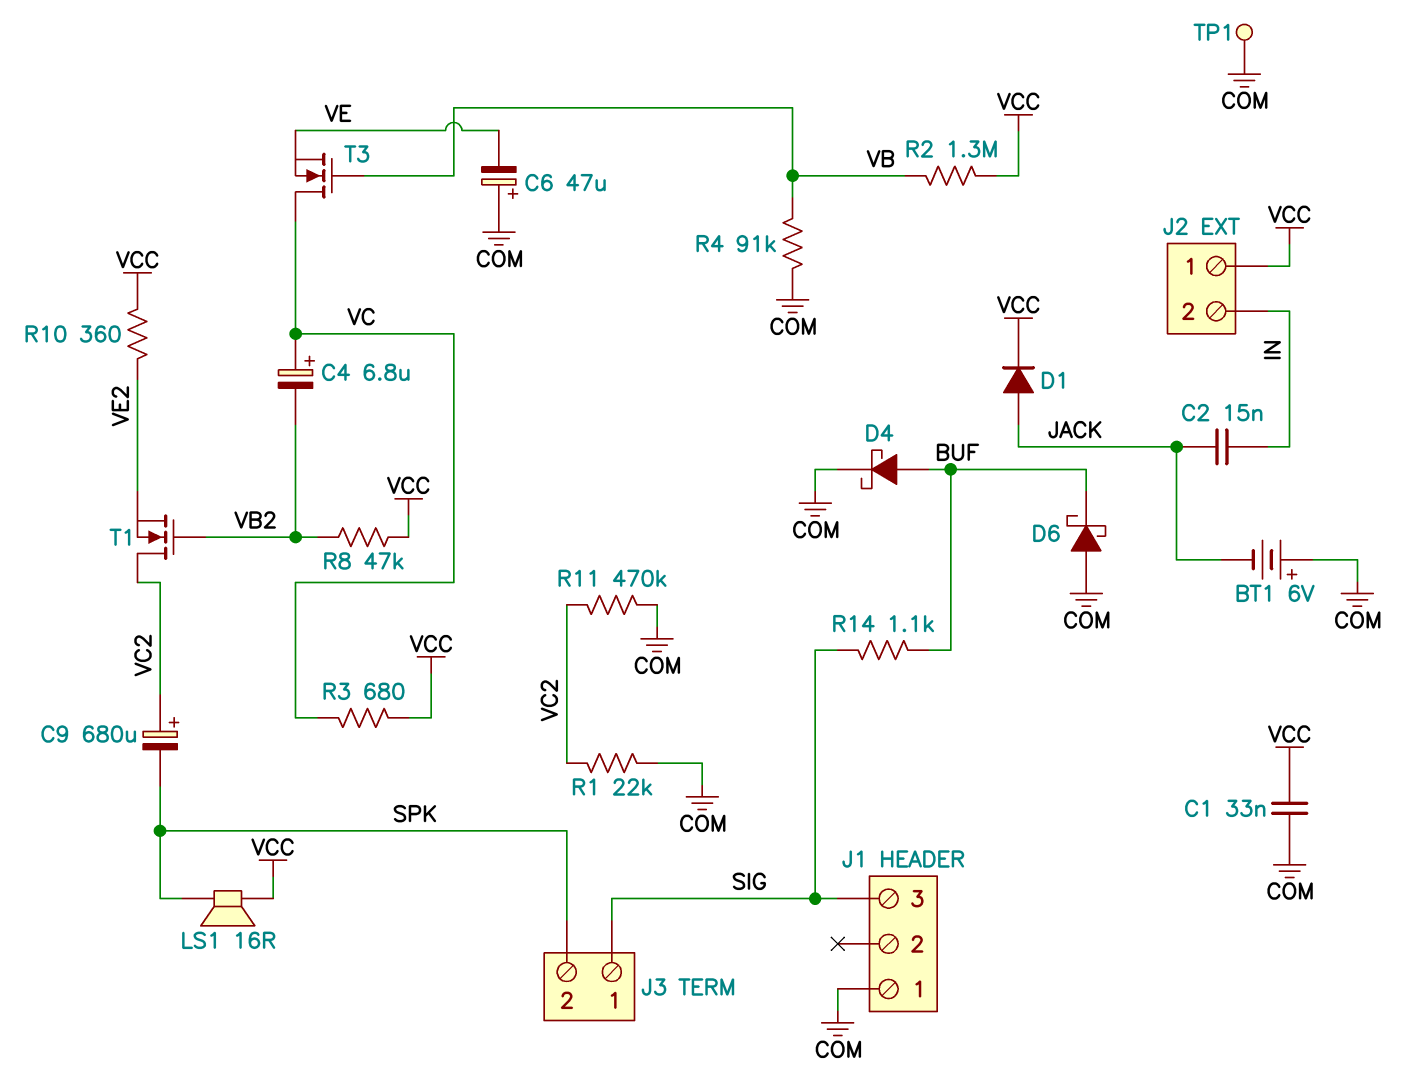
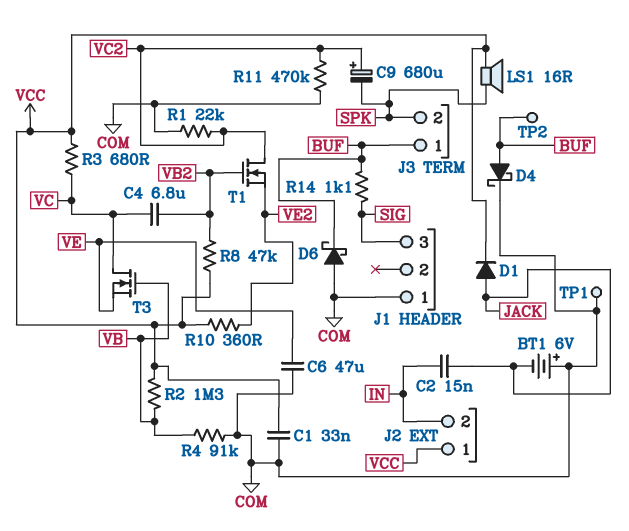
C4: 6.8uF (plus VC, minus VB2) -> 6.8uF (VB2, VC)
C6: 47uF (plus COM, minus VE) -> 47uF (COM, VE)
J3 pin 1: SIG -> BUF
TP2: none -> test point (BUF)

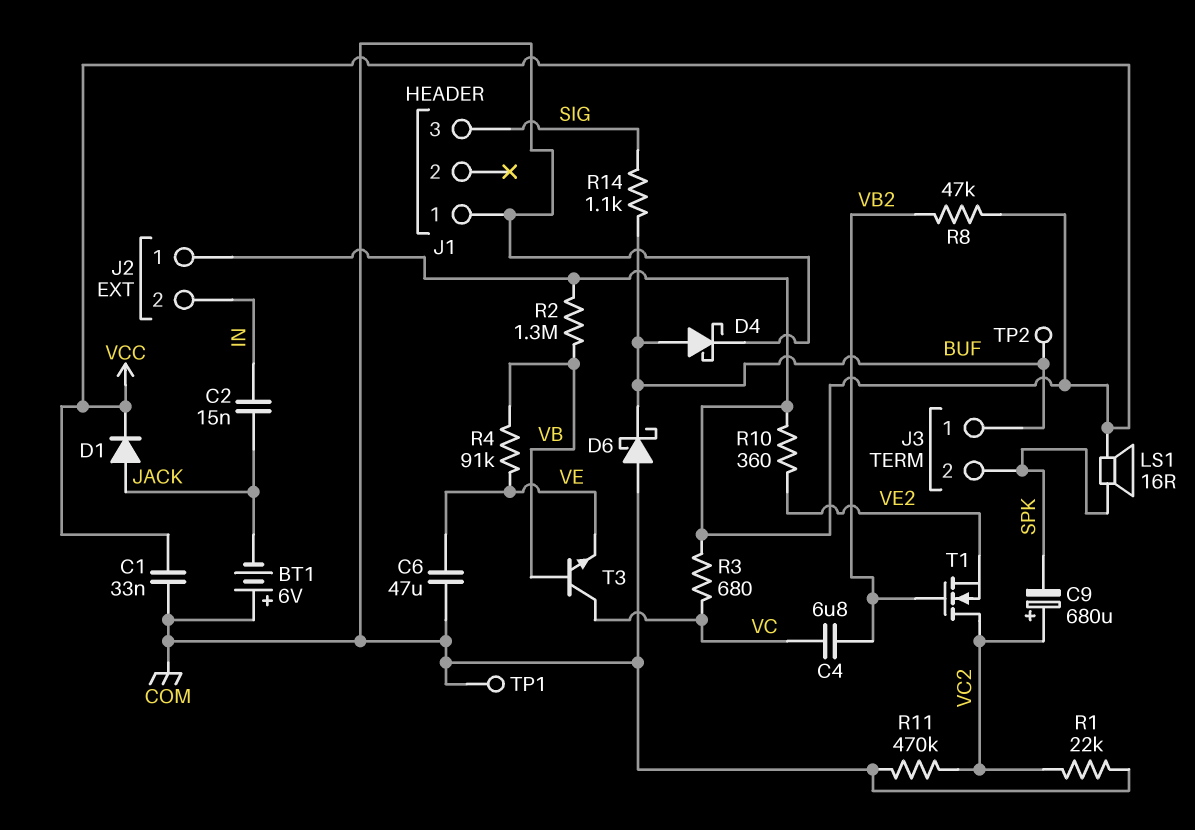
R4: 91k (COM, VB) -> 91k (VB, VE)
T3: NMOS (G VB, D VC, S VE) -> NPN (B VB, C VC, E VE)

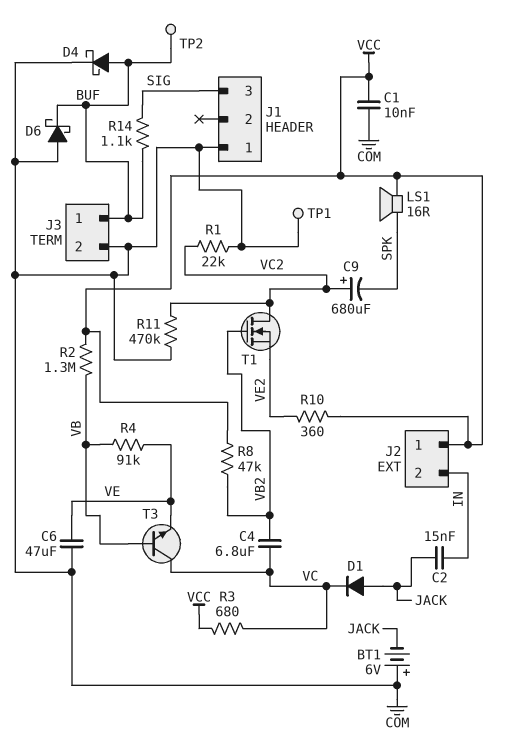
C1: 33nF (COM, VCC) -> 10nF (COM, VCC)
D1: diode (A JACK, K VCC) -> diode (A JACK, K VC)
J3 pin 2: SPK -> COM

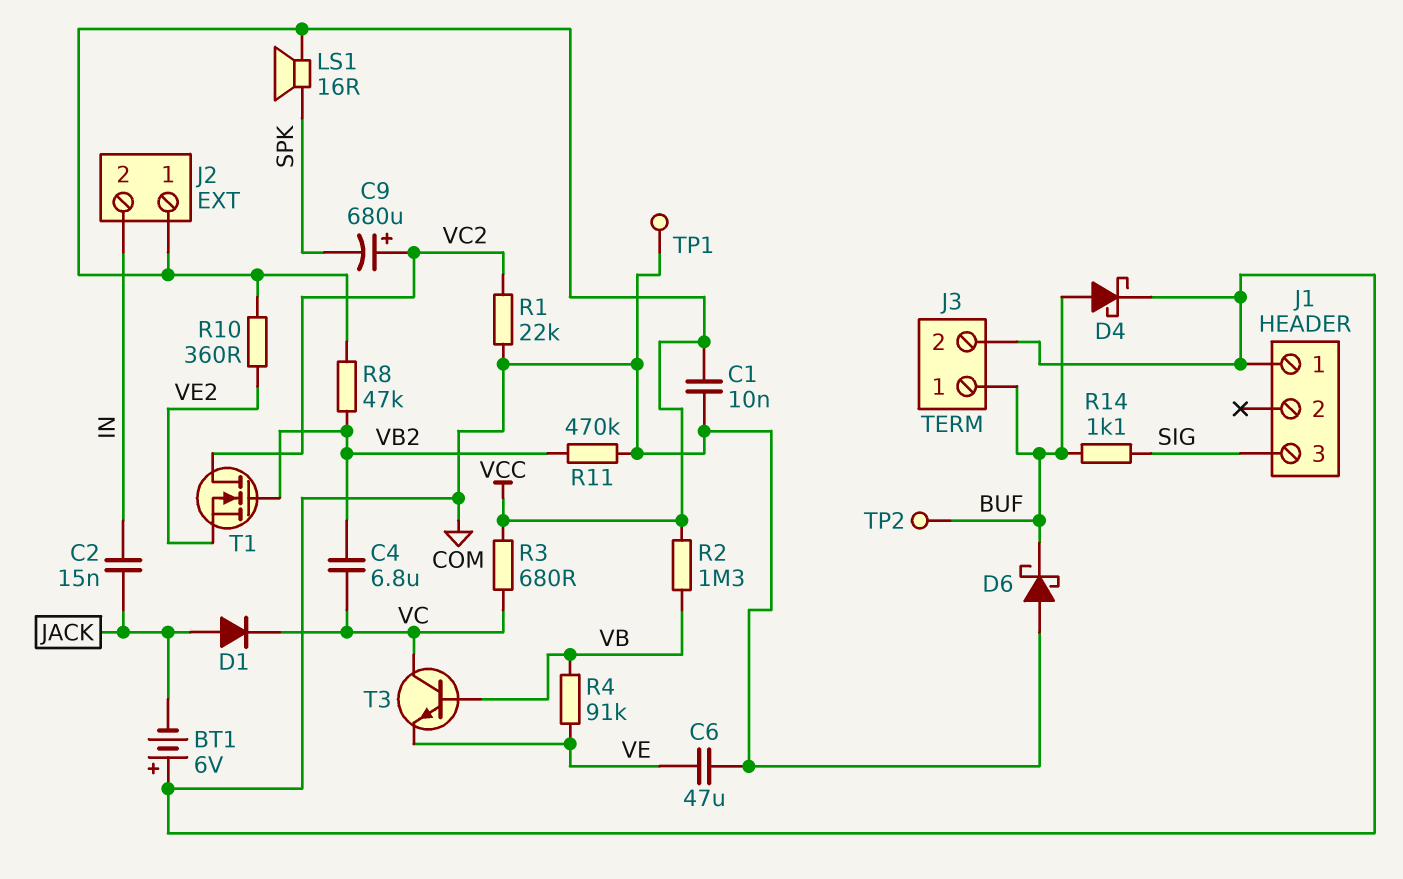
R11: 470k (COM, VC2) -> 470k (COM, VB2)

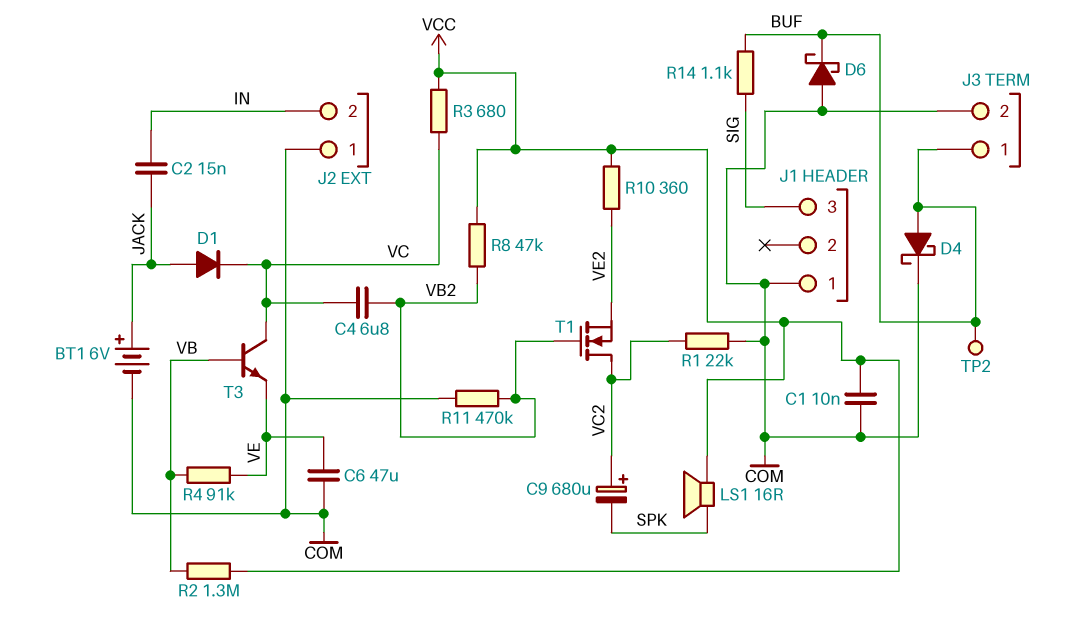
BT1: 6V (plus COM, minus JACK) -> 6V (plus JACK, minus COM)
J2 pin 1: VCC -> COM
TP1: test point (COM) -> none

